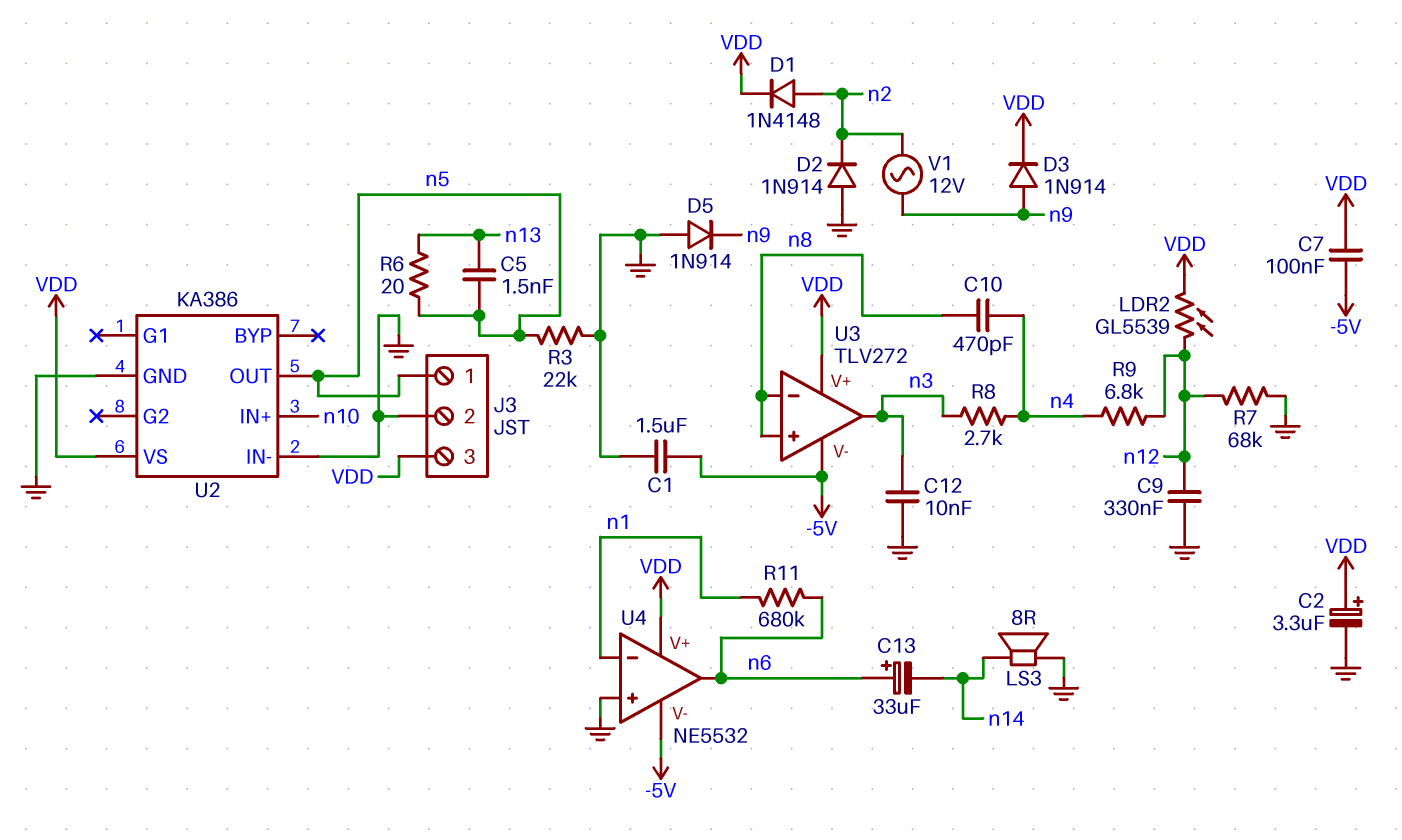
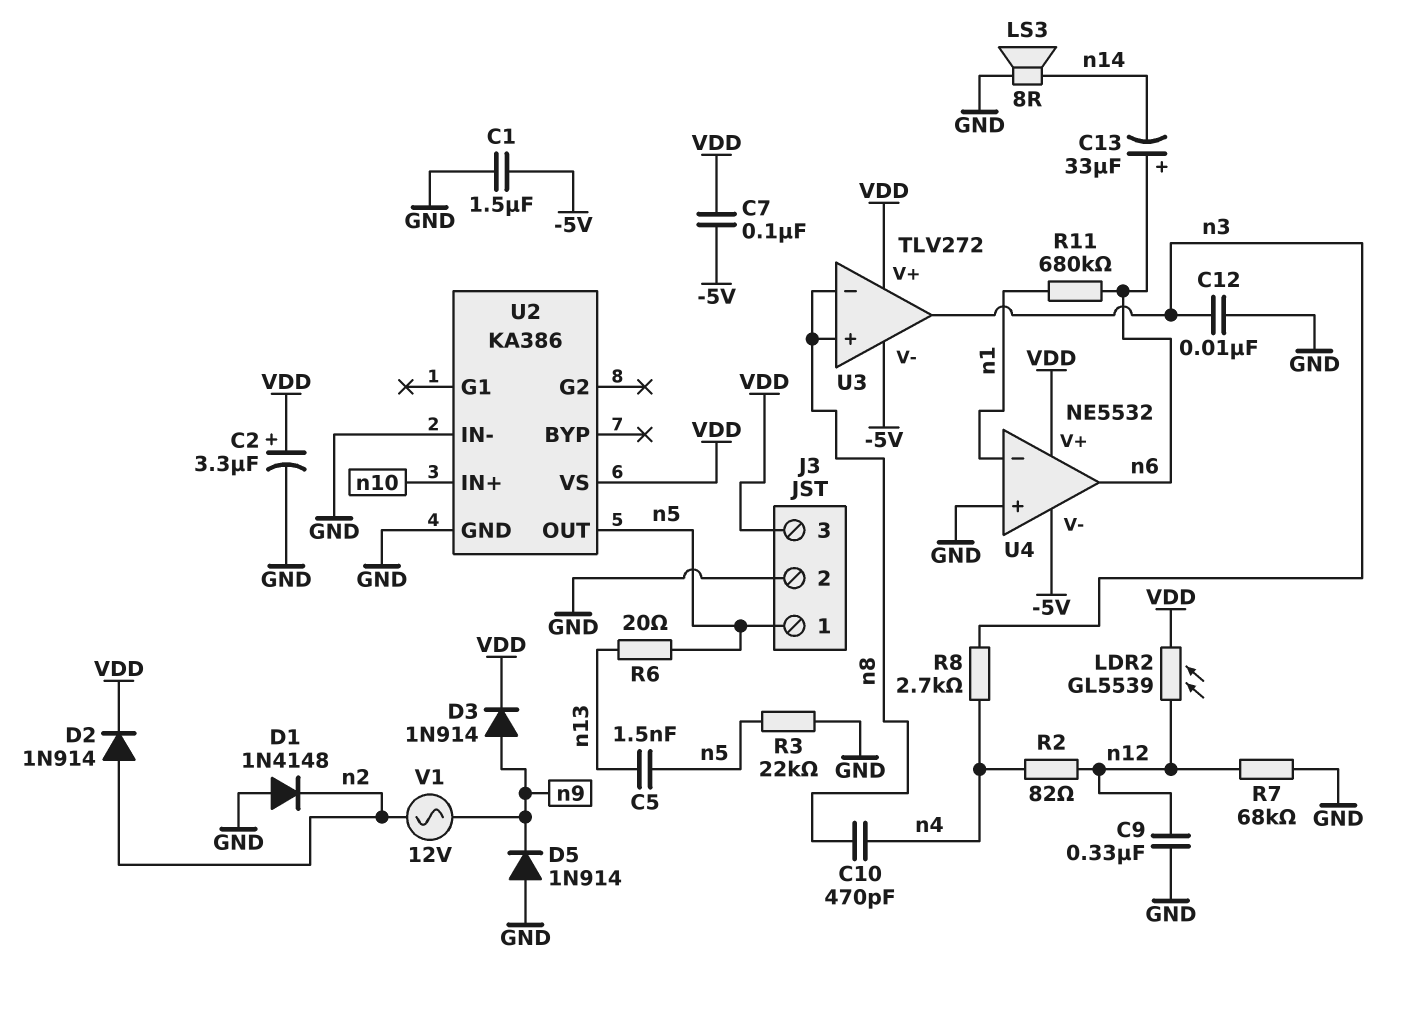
D1: diode 1N4148 (A n2, K VDD) -> diode 1N4148 (A GND, K n2)
D2: diode 1N914 (A GND, K n2) -> diode 1N914 (A n2, K VDD)
R2: none -> 82 (n4, n12)
R9: 6.8k (n4, n12) -> none

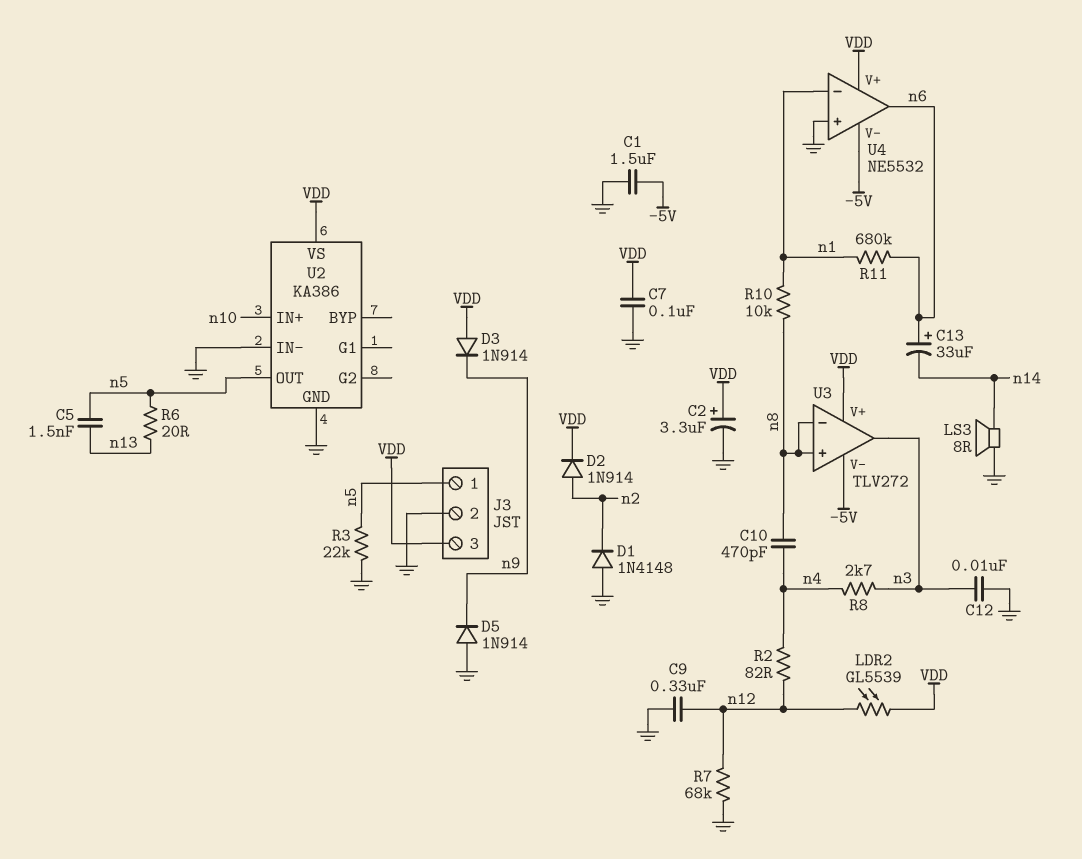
C7: 100nF (-5V, VDD) -> 100nF (GND, VDD)
D3: diode 1N914 (A n9, K VDD) -> diode 1N914 (A VDD, K n9)
R10: none -> 10k (n1, n8)
V1: AC 12V (n2, n9) -> none

